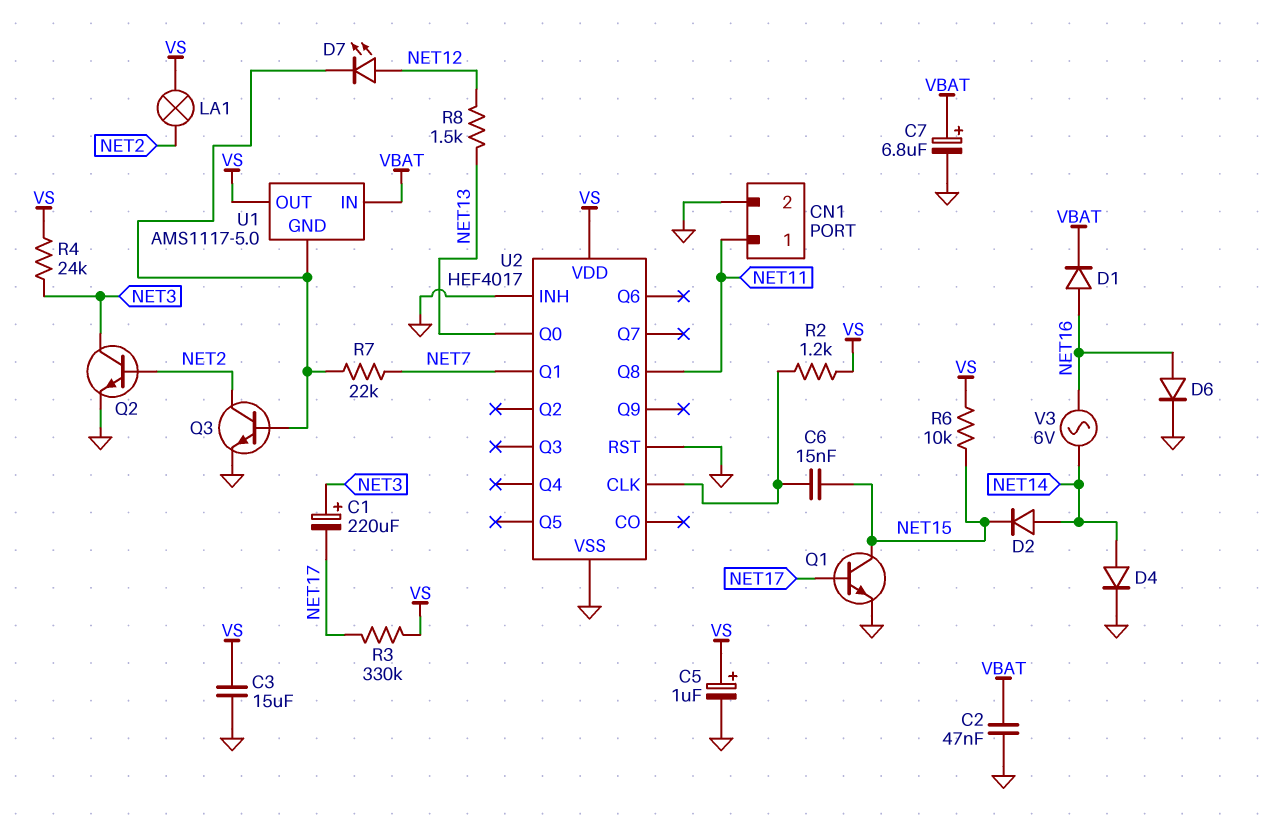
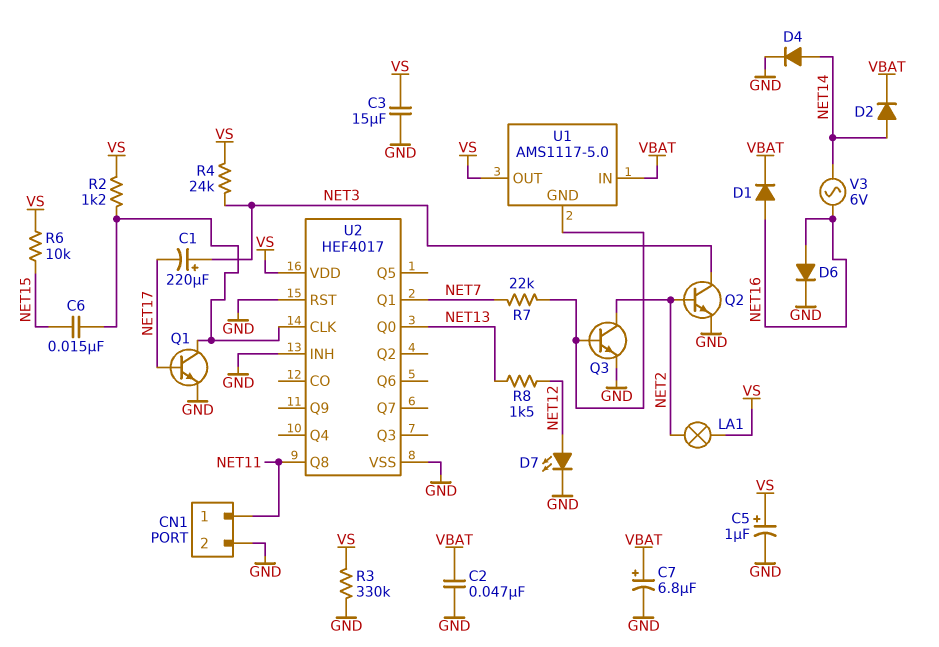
D2: diode (A NET14, K NET15) -> diode (A NET14, K VBAT)
D7: LED (A NET12, K U1/GND) -> LED (A NET12, K GND)
Q1: NPN (B NET17, C NET15, E GND) -> NPN (B NET17, C U2/CLK, E GND)
R3: 330k (NET17, VS) -> 330k (GND, VS)

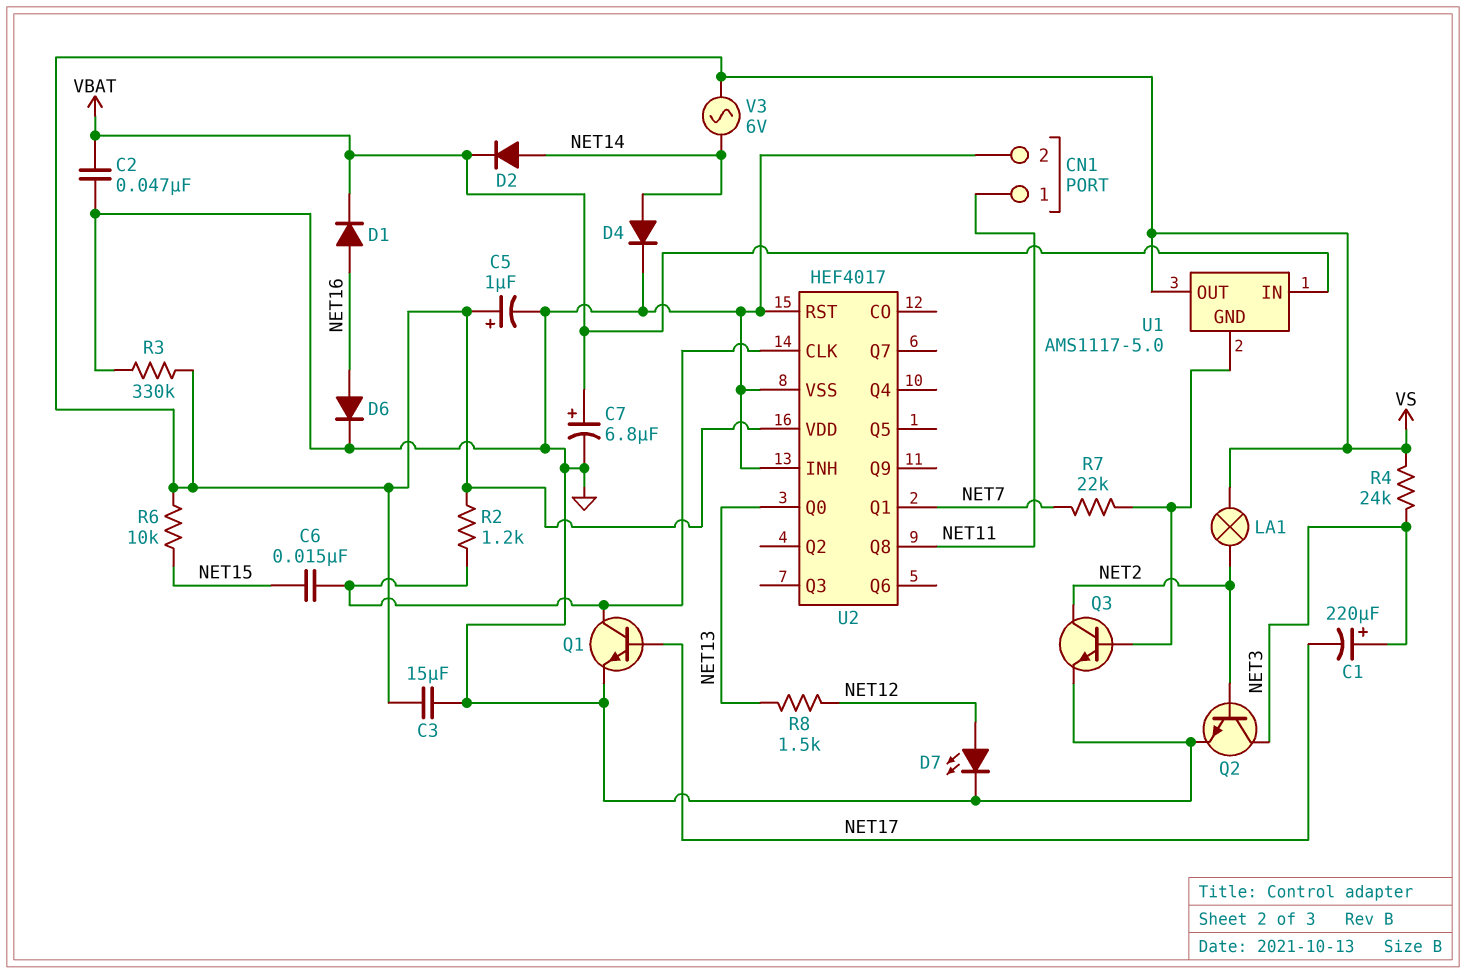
V3: AC 6V (NET14, NET16) -> AC 6V (NET14, VS)

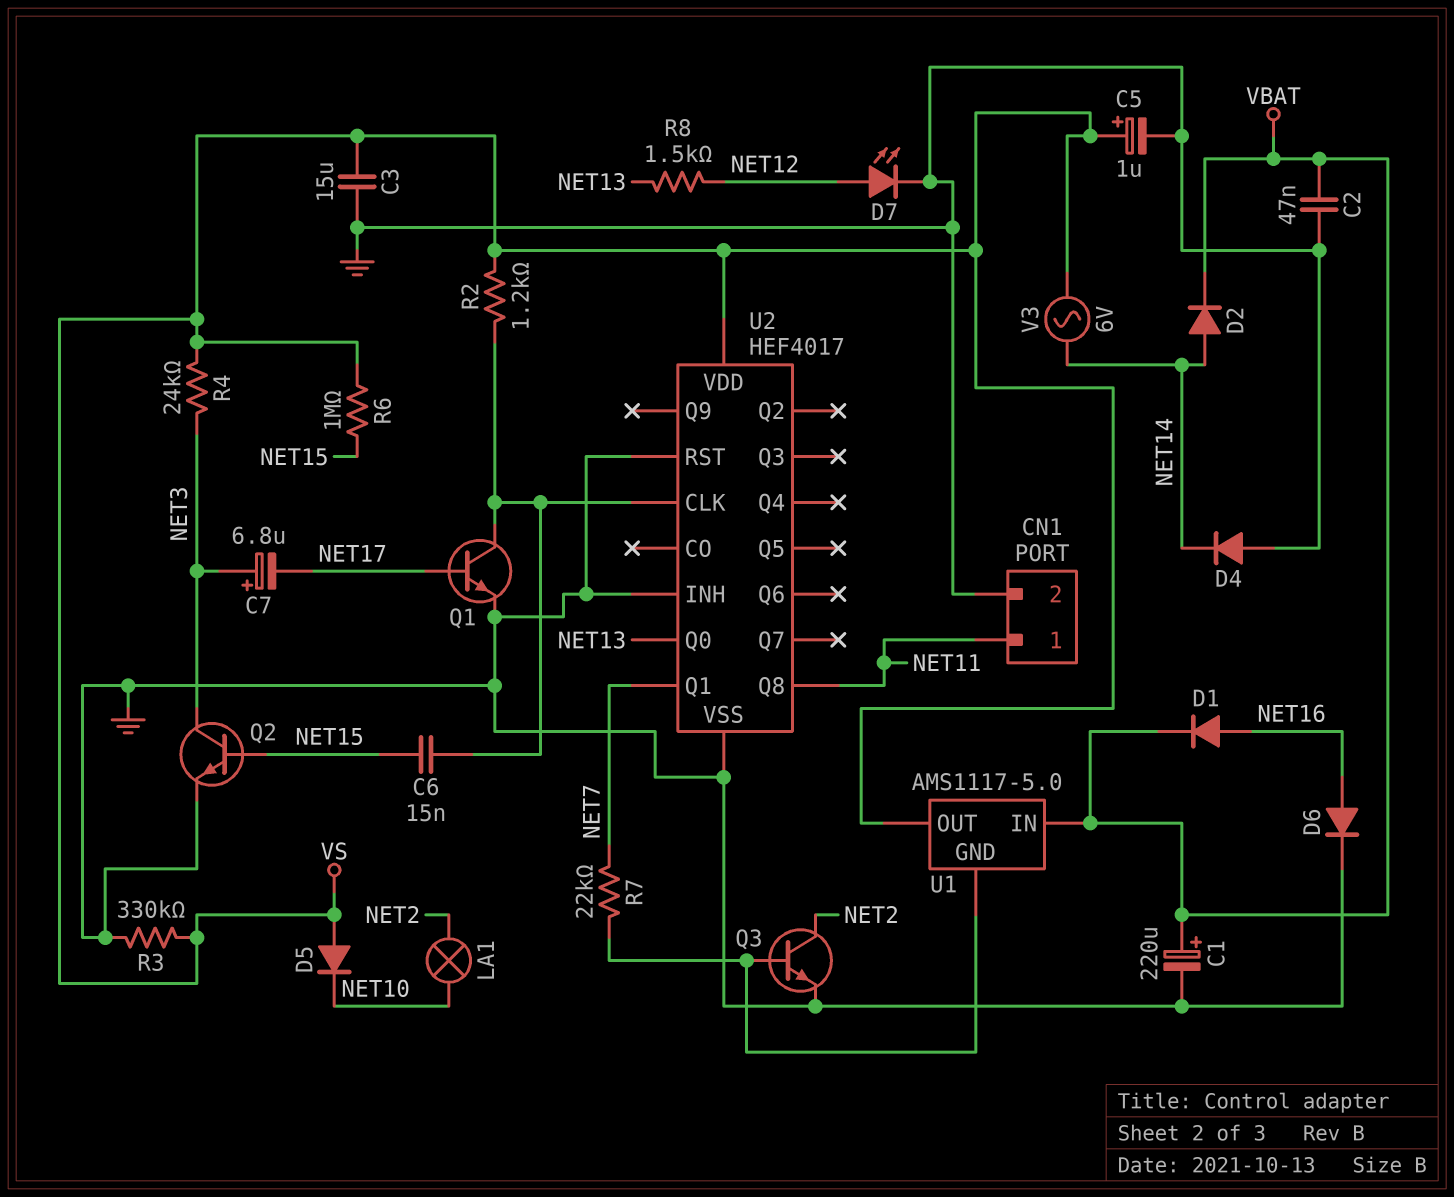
C1: 220uF (plus NET3, minus NET17) -> 220uF (plus VBAT, minus GND)
C7: 6.8uF (plus VBAT, minus GND) -> 6.8uF (plus NET3, minus NET17)
D4: diode (A NET14, K GND) -> diode (A GND, K NET14)
D5: none -> diode (A VS, K NET10)
LA1: lamp (NET2, VS) -> lamp (NET2, NET10)
Q2: NPN (B NET2, C NET3, E GND) -> NPN (B NET15, C NET3, E GND)
R6: 10k (NET15, VS) -> 1M (NET15, VS)

